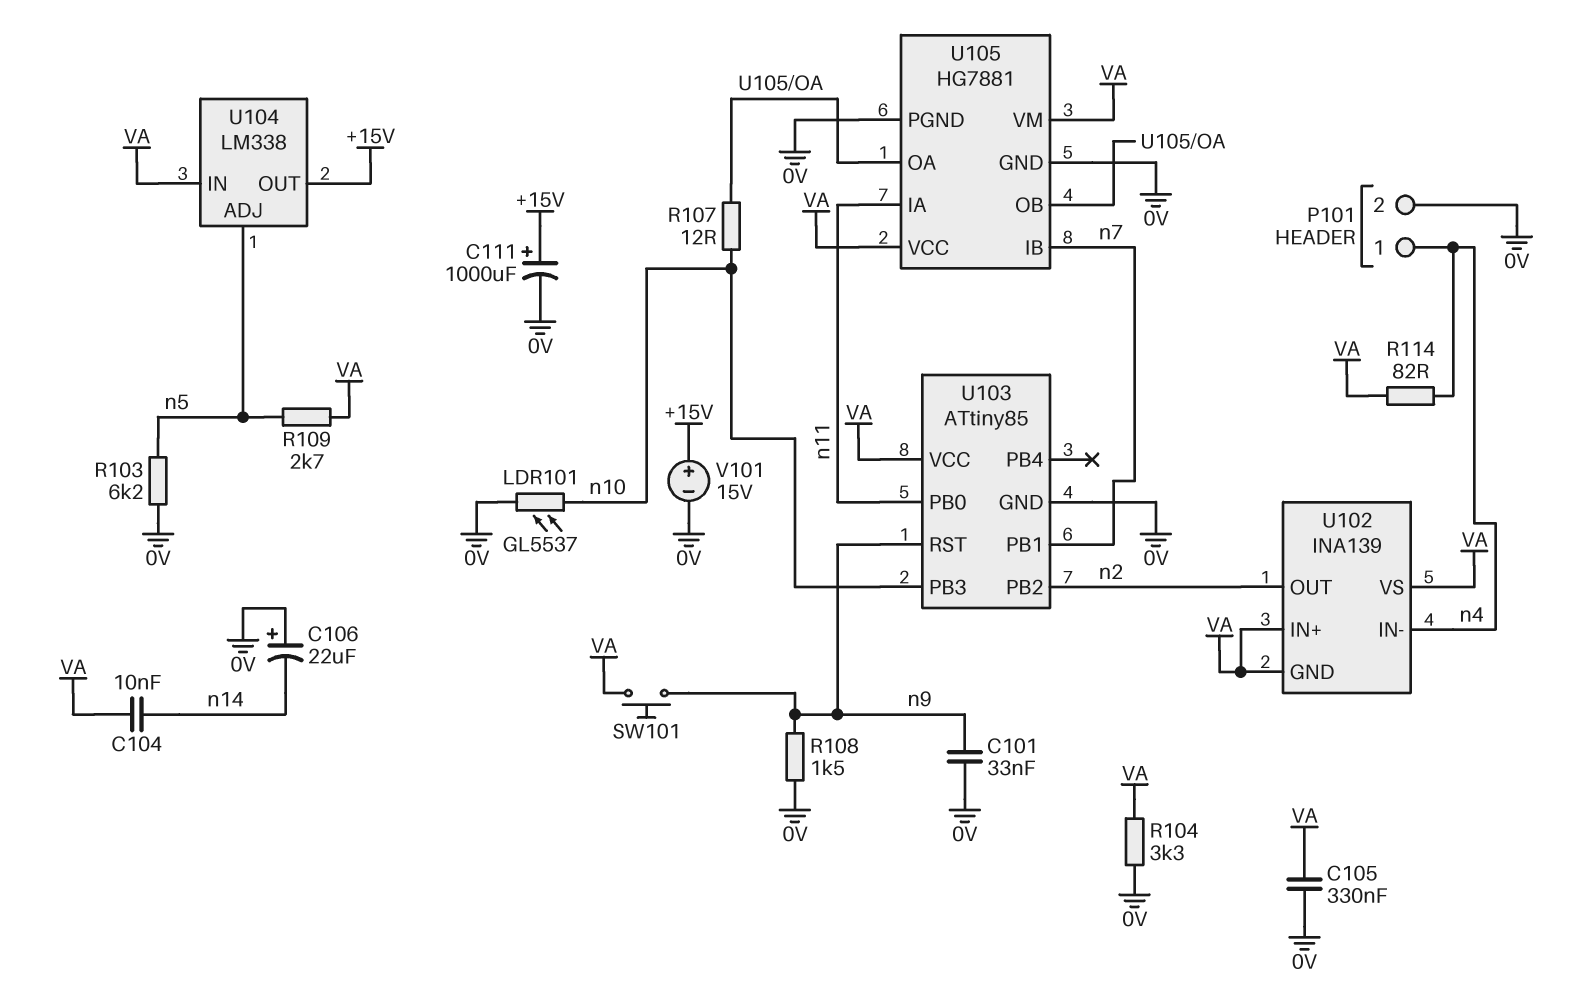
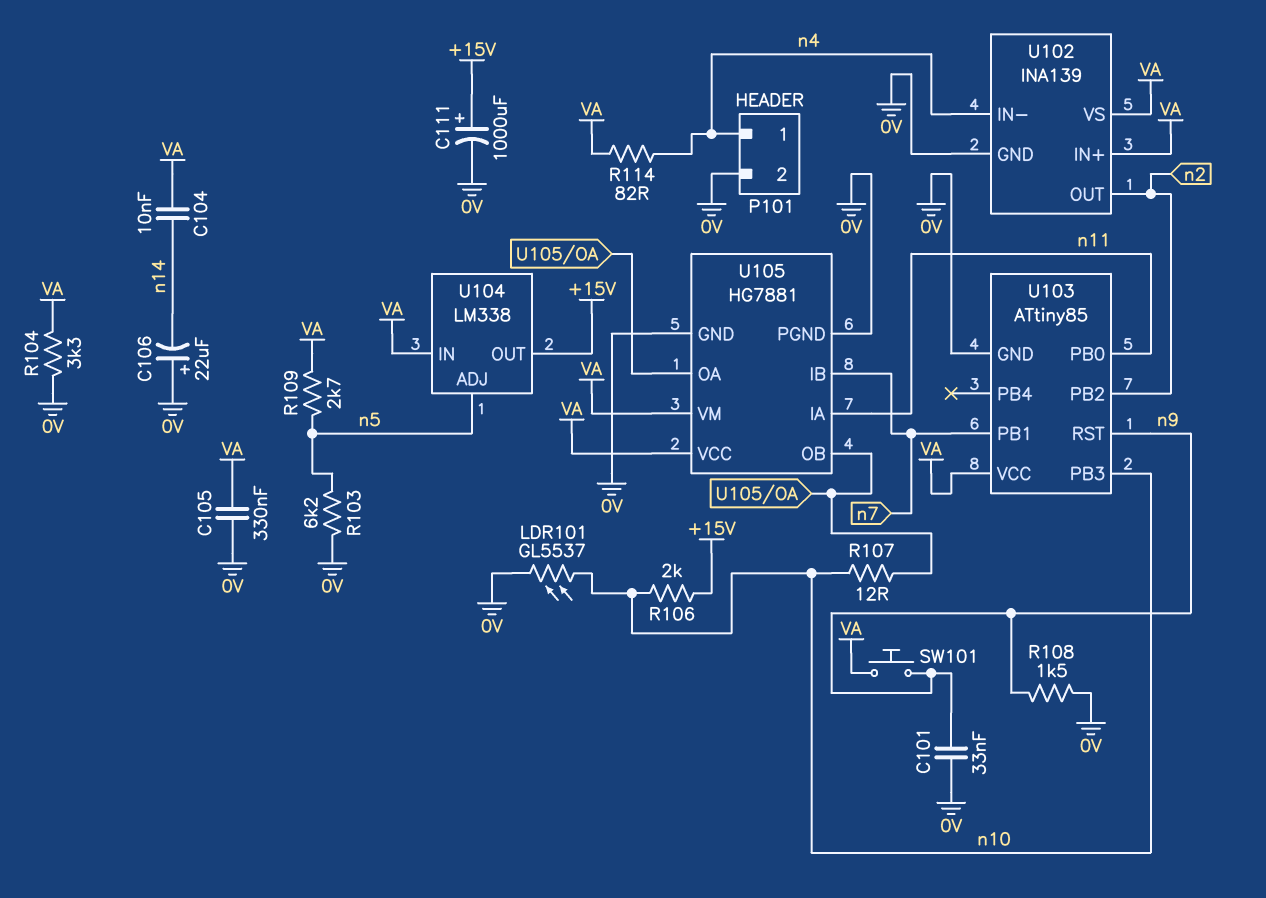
R106: none -> 2k (+15V, n10)
U102 pin GND: VA -> 0V
V101: 15V (plus +15V, minus 0V) -> none

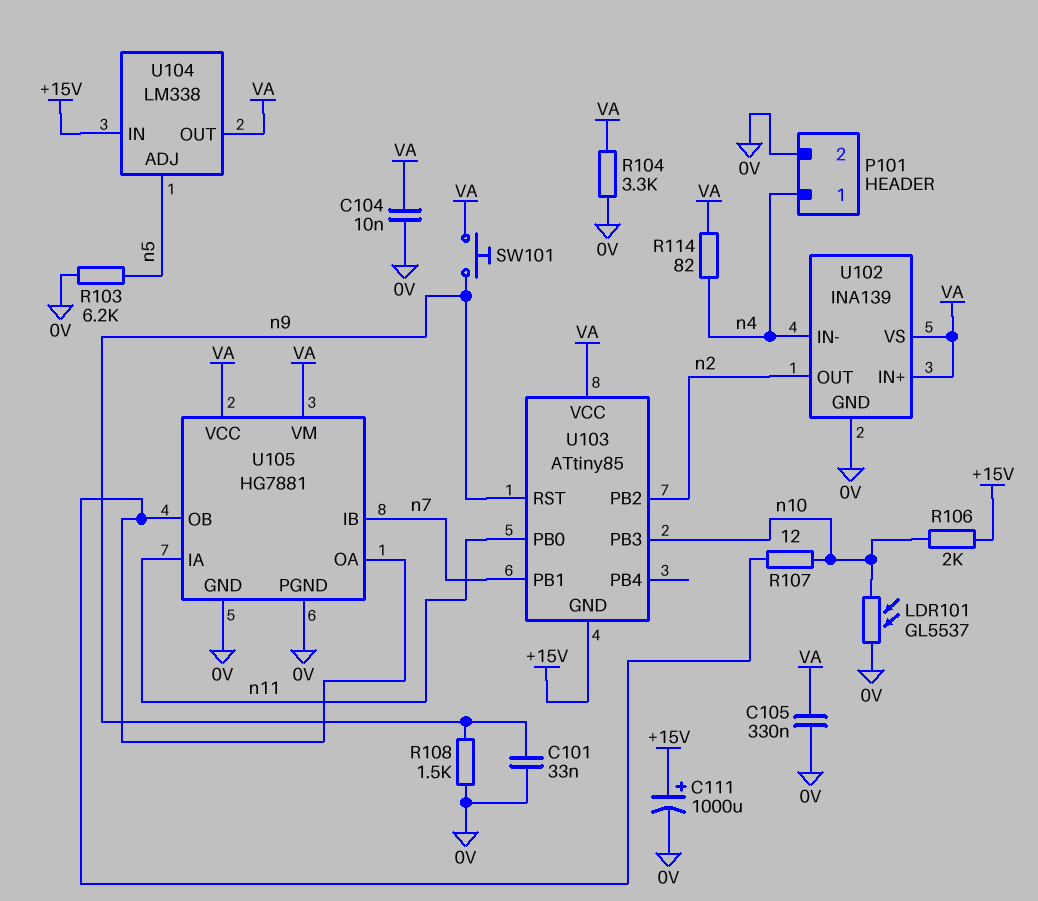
C104: 10nF (VA, n14) -> 10nF (0V, VA)
C106: 22uF (plus 0V, minus n14) -> none
R109: 2.7k (VA, n5) -> none
U103 pin GND: 0V -> +15V
U104 pin IN: VA -> +15V
U104 pin OUT: +15V -> VA

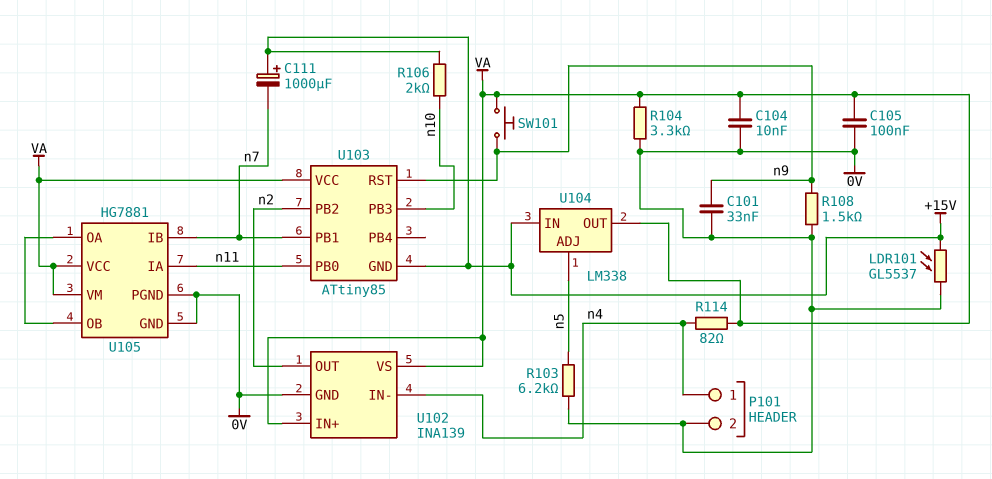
C105: 330nF (0V, VA) -> 100nF (0V, VA)
C111: 1000uF (plus +15V, minus 0V) -> 1000uF (plus +15V, minus n7)
LDR101: GL5537 (0V, n10) -> GL5537 (+15V, 0V)
R107: 12 (U105/OA, n10) -> none

